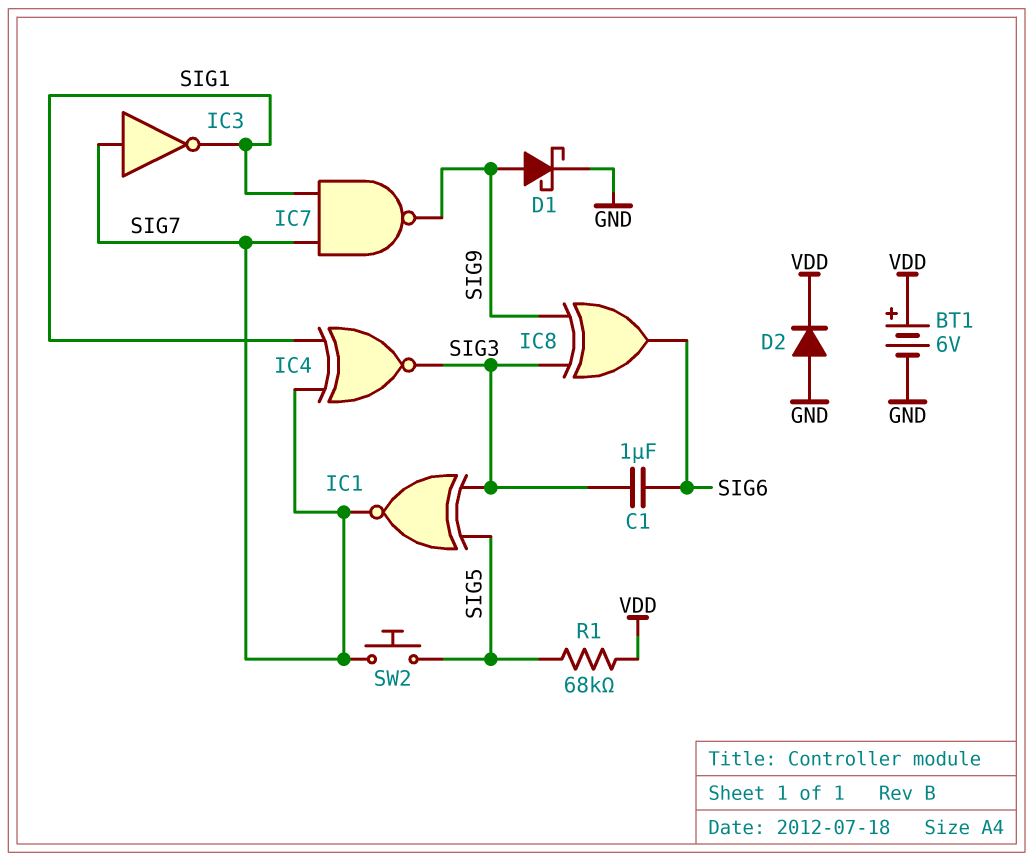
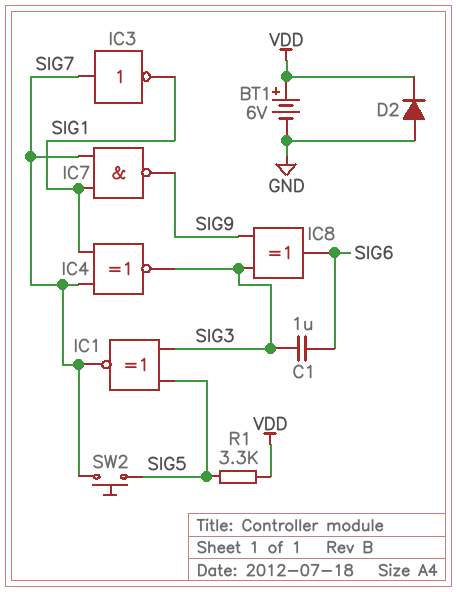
D1: schottky (A SIG9, K GND) -> none
R1: 68k (SIG5, VDD) -> 3.3k (SIG5, VDD)

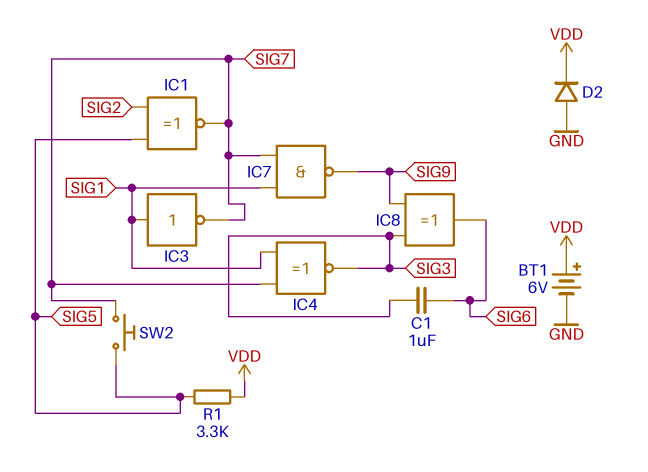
IC1: XNOR (in SIG3, in SIG5, out SIG7) -> XNOR (in SIG2, in SIG5, out SIG7)
IC3: NOT (in SIG7, out SIG1) -> NOT (in SIG1, out SIG7)

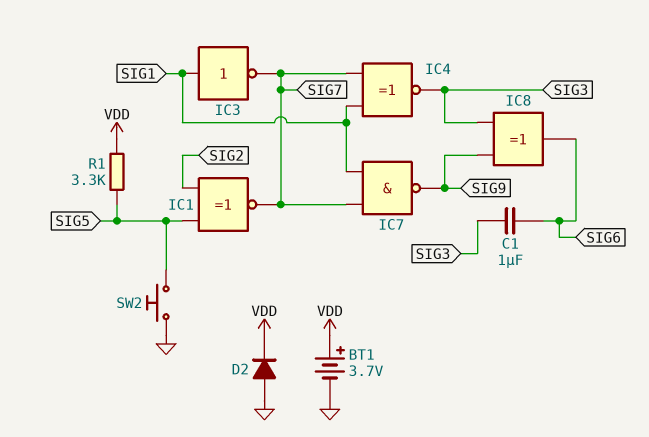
BT1: 6V (plus VDD, minus GND) -> 3.7V (plus VDD, minus GND)
SW2: button (SIG5, SIG7) -> button (GND, SIG5)

